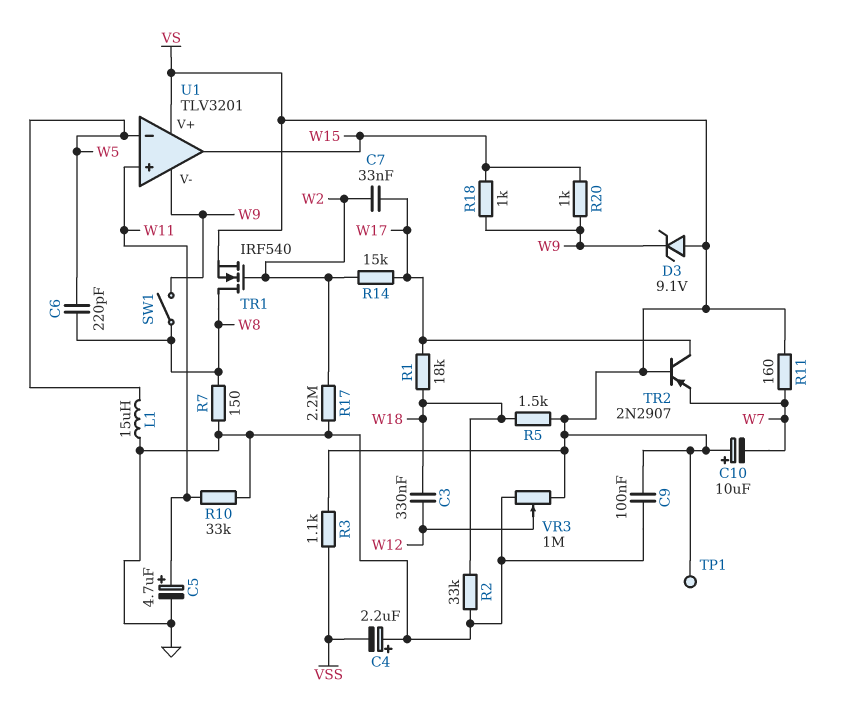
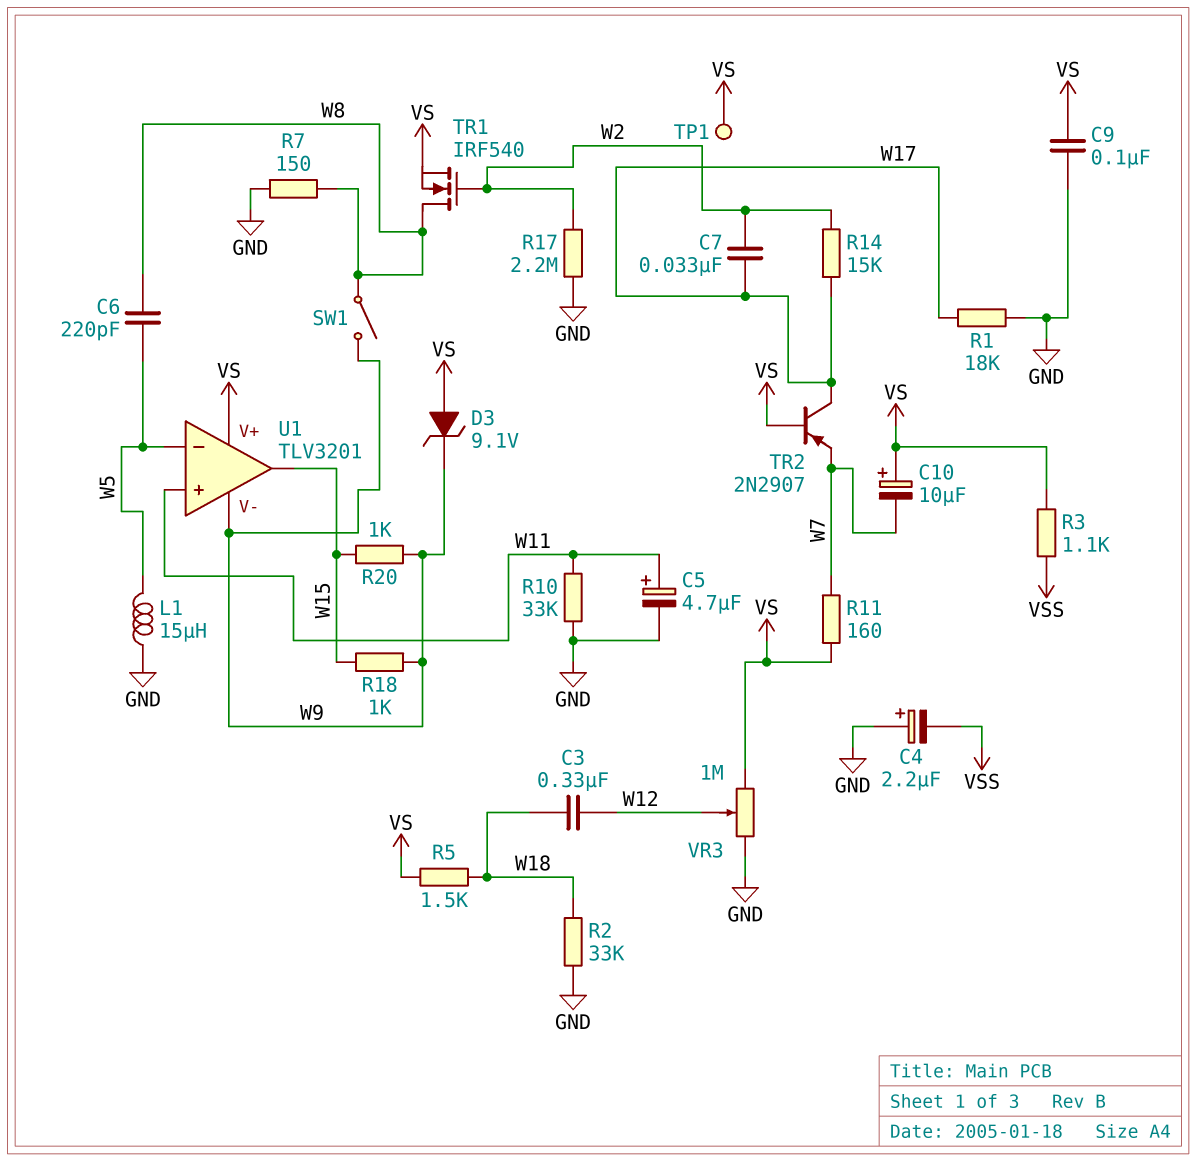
R1: 18k (W17, W18) -> 18k (GND, W17)

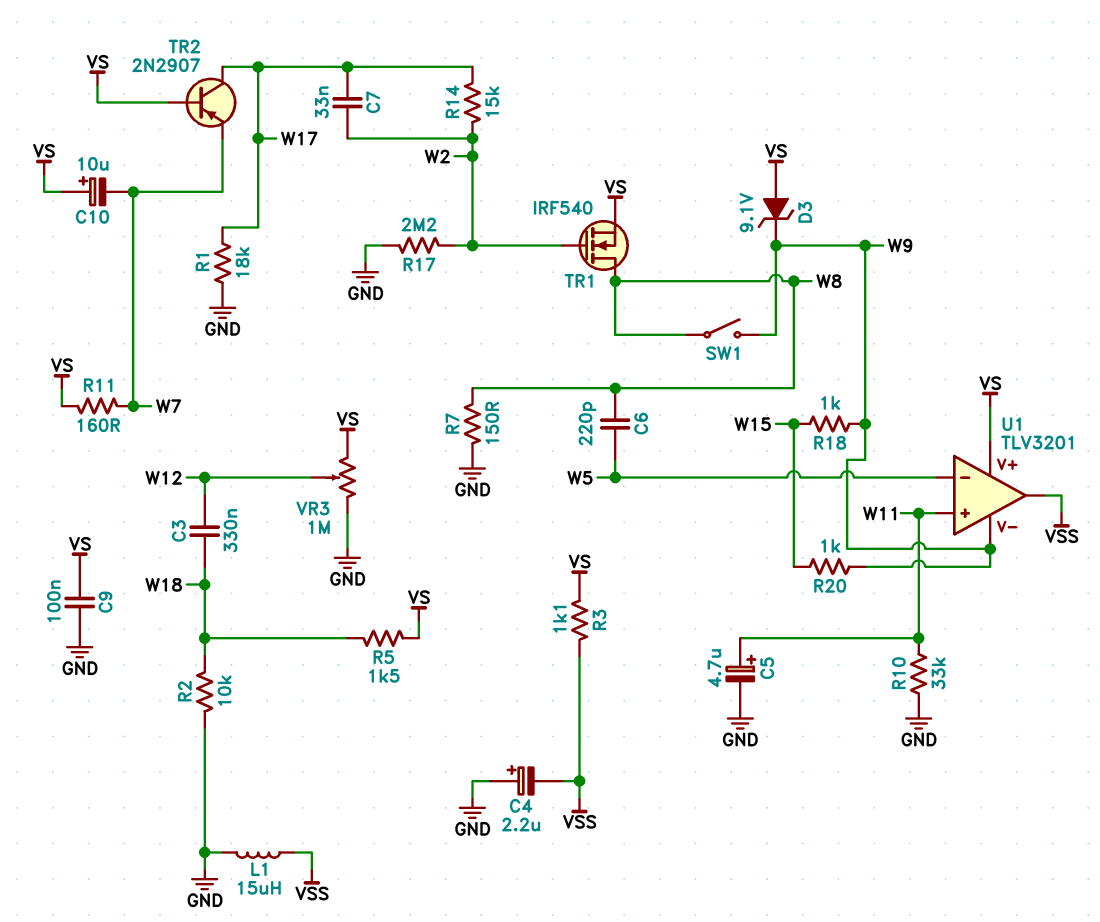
L1: 15uH (GND, W5) -> 15uH (GND, VSS)
R2: 33k (GND, W18) -> 10k (GND, W18)
TP1: test point (VS) -> none
U1 pin out: W15 -> VSS

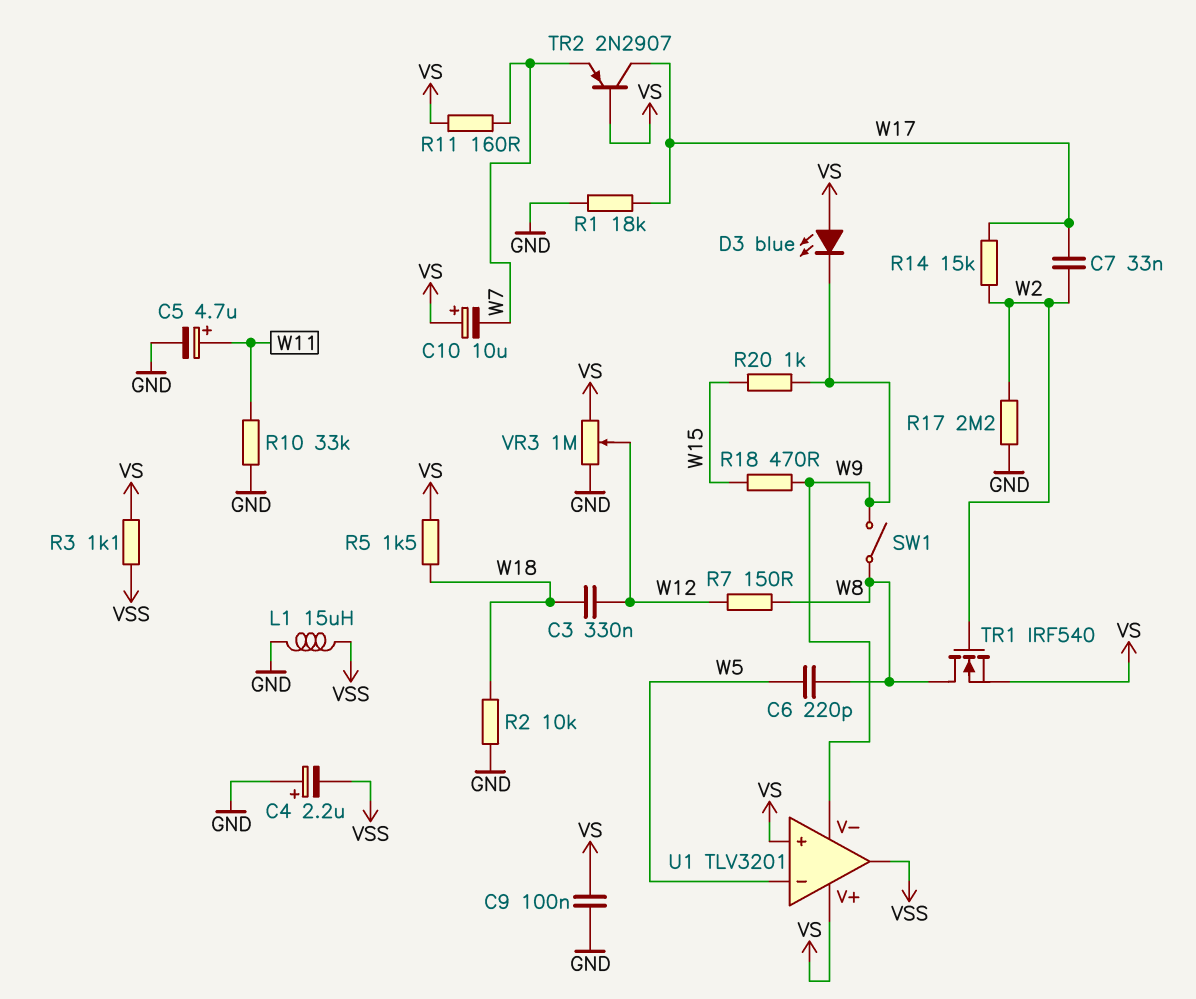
D3: zener 9.1V (A VS, K W9) -> LED blue (A VS, K W9)
R7: 150 (GND, W8) -> 150 (W8, W12)
R18: 1k (W9, W15) -> 470 (W9, W15)
U1 pin in+: W11 -> VS

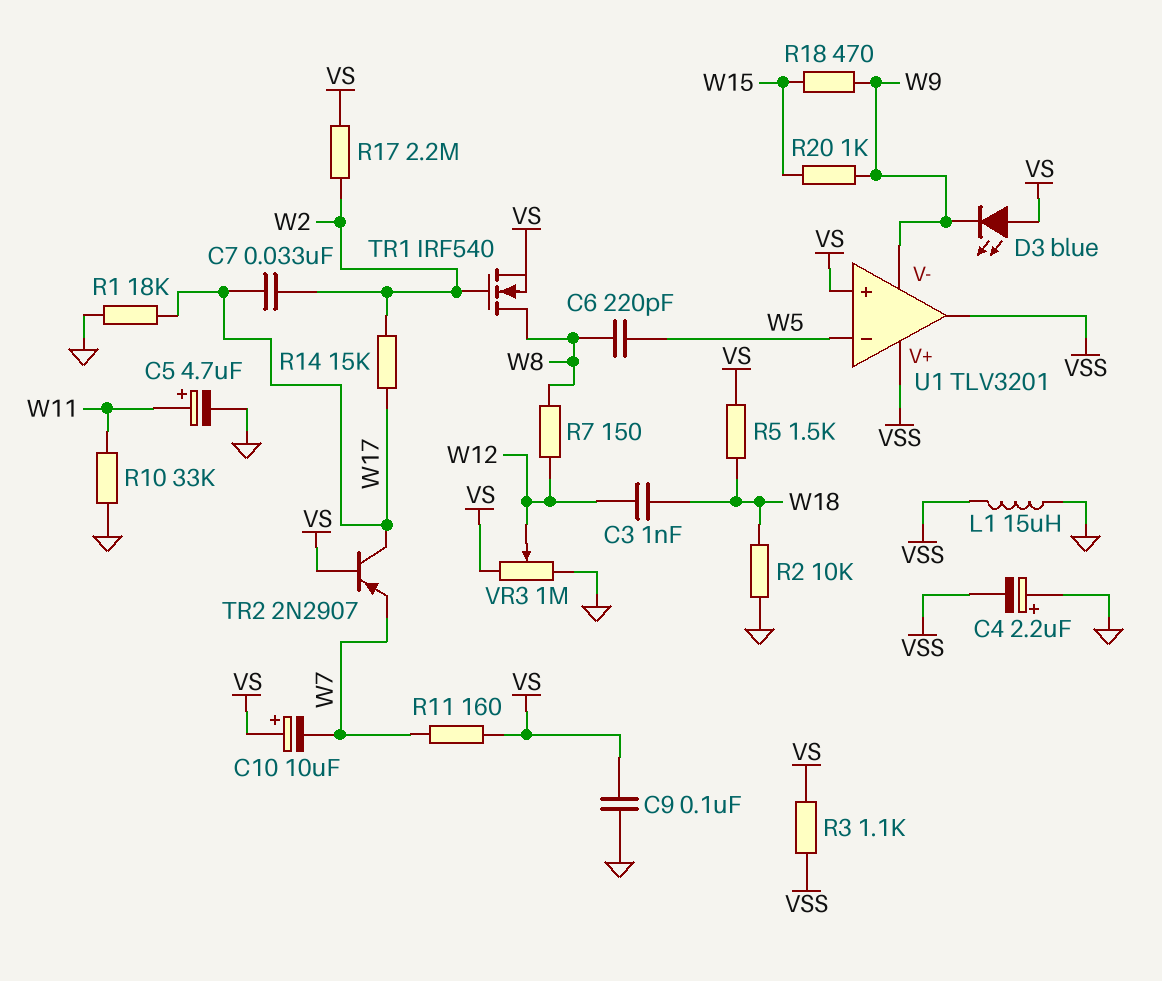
C3: 330nF (W12, W18) -> 1nF (W12, W18)
R17: 2.2M (GND, W2) -> 2.2M (VS, W2)
SW1: switch (W8, W9) -> none
U1 pin V+: VS -> VSS

